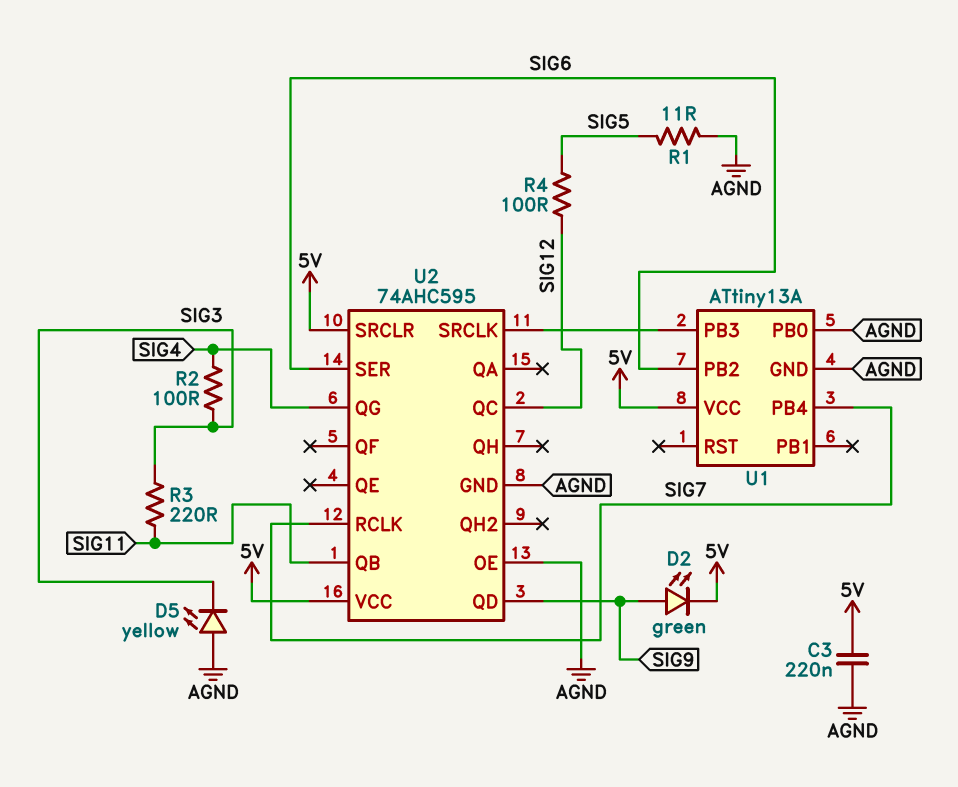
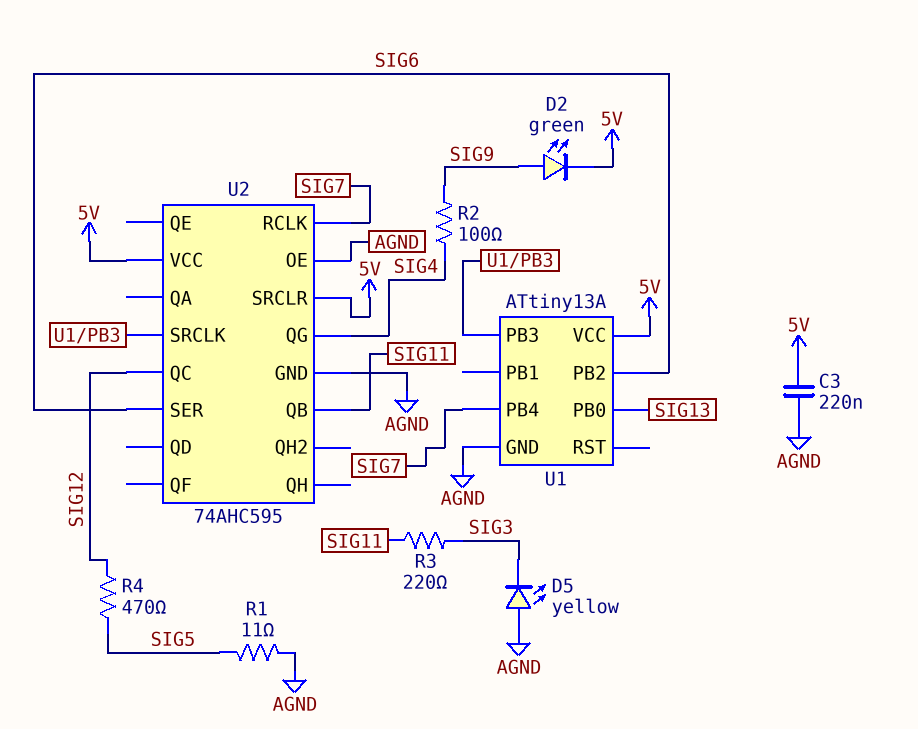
R2: 100 (SIG3, SIG4) -> 100 (SIG4, SIG9)
R4: 100 (SIG5, SIG12) -> 470 (SIG5, SIG12)
U1 pin PB0: AGND -> SIG13
U2 pin QD: SIG9 -> none

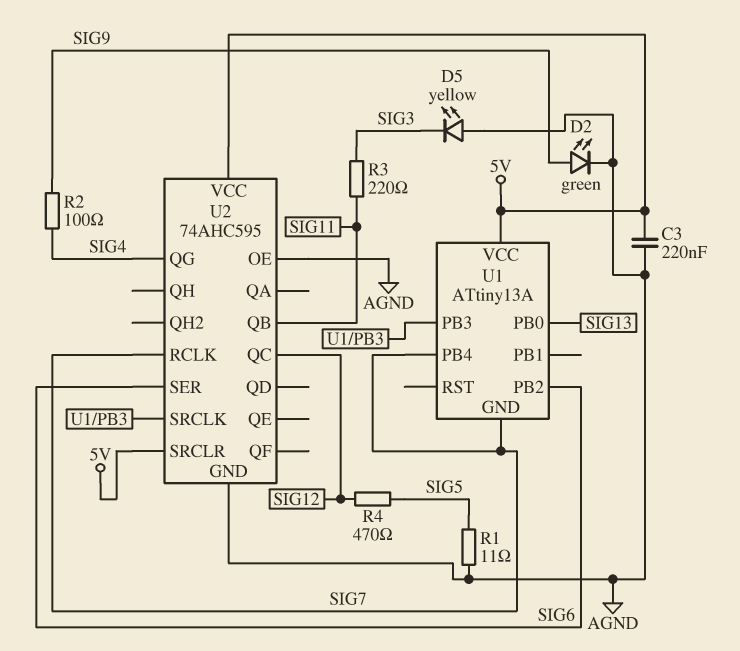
D2: LED green (A SIG9, K 5V) -> LED green (A SIG9, K AGND)
U1 pin GND: AGND -> SIG7

